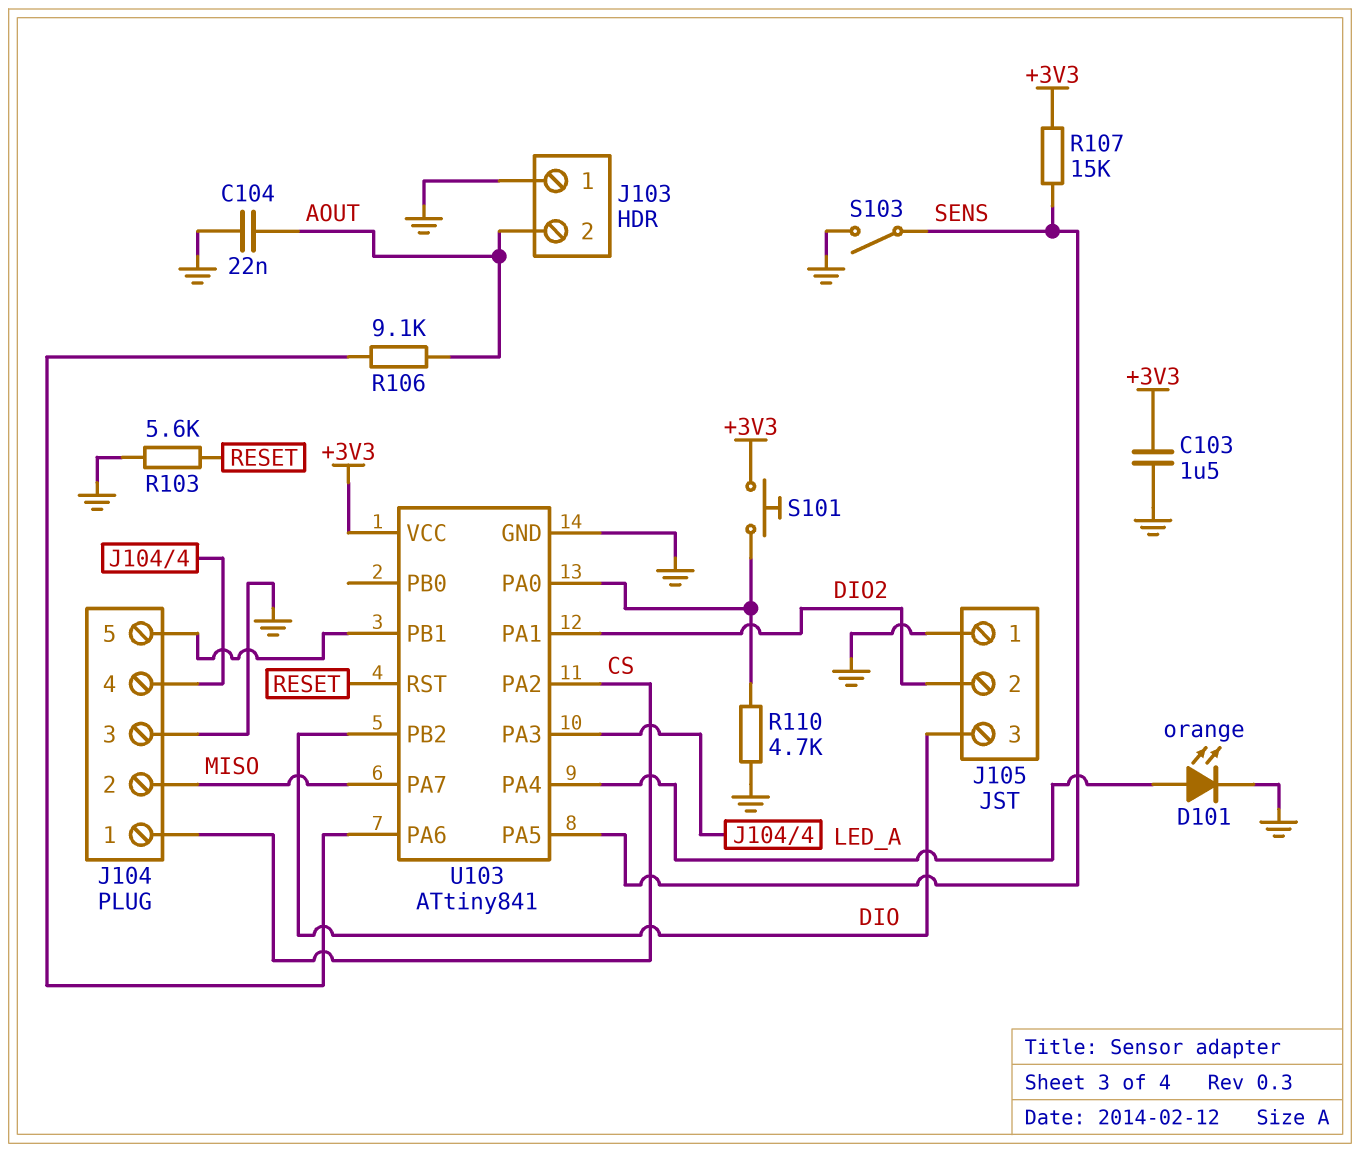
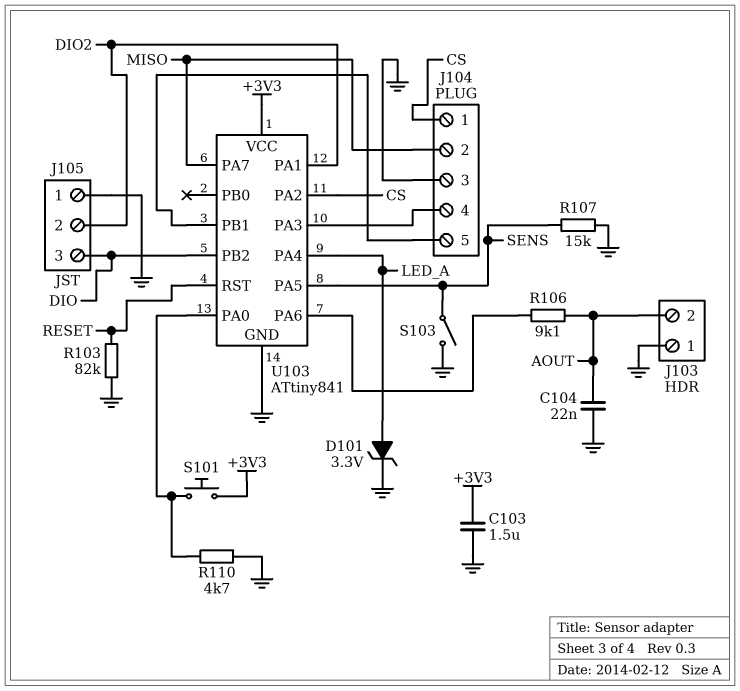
D101: LED orange (A LED_A, K GND) -> zener 3.3V (A LED_A, K GND)
R103: 5.6k (GND, RESET) -> 82k (GND, RESET)
R107: 15k (+3V3, SENS) -> 15k (GND, SENS)

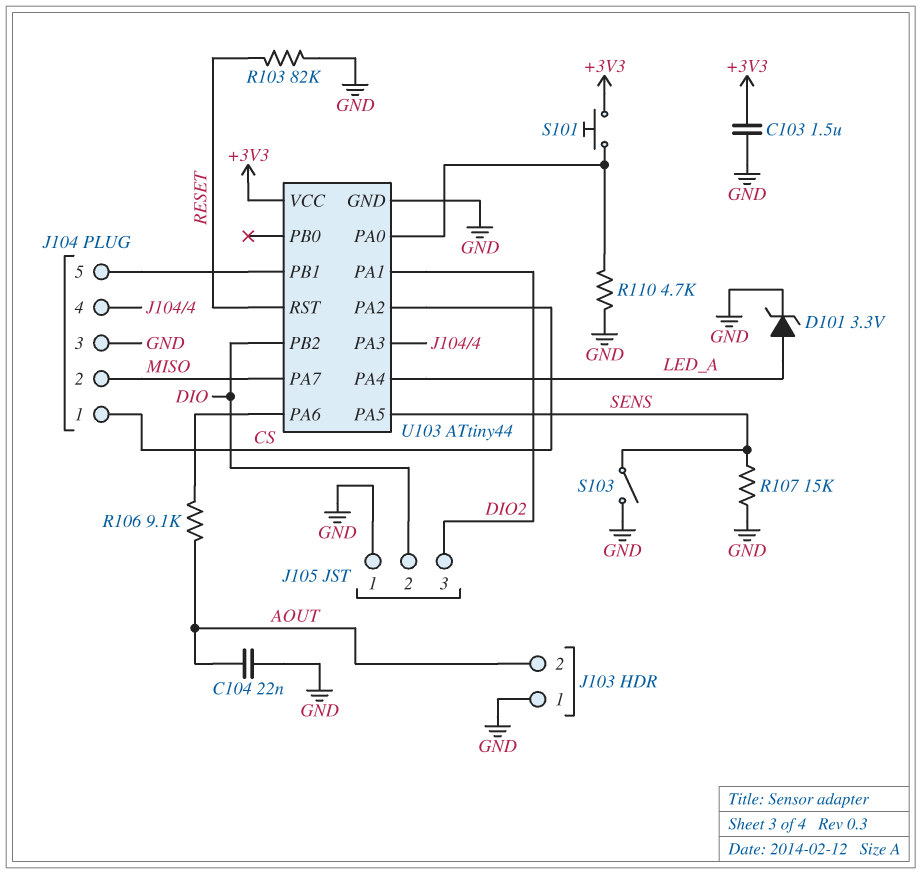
J105 pin 2: DIO2 -> DIO
J105 pin 3: DIO -> DIO2
U103: ATtiny841 -> ATtiny44

